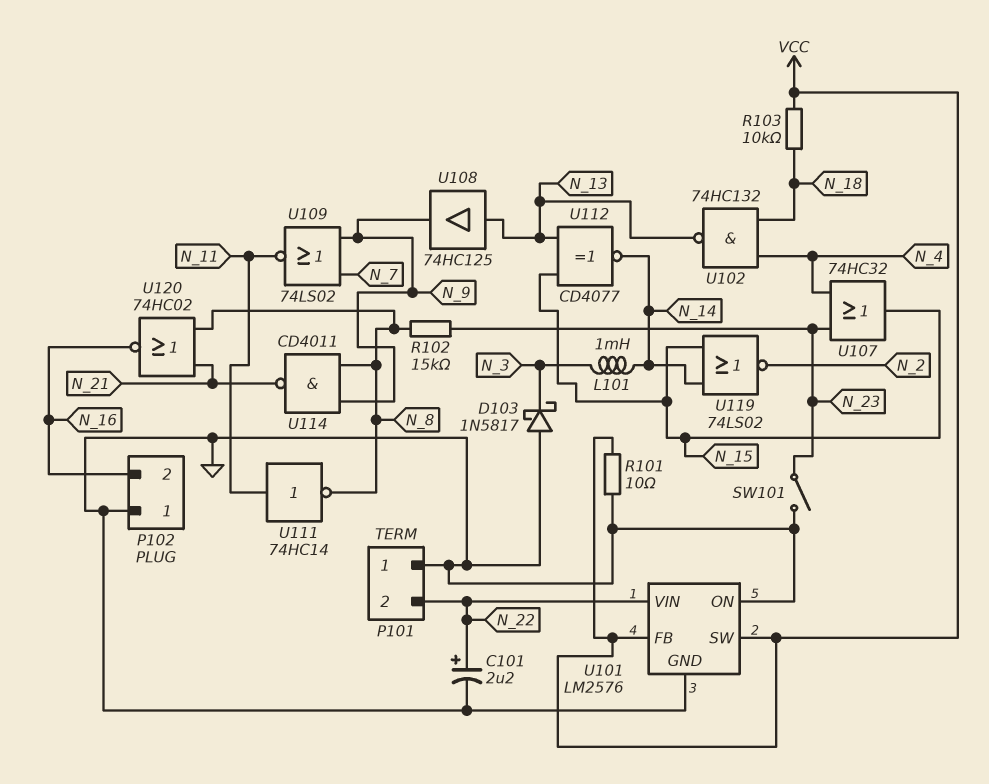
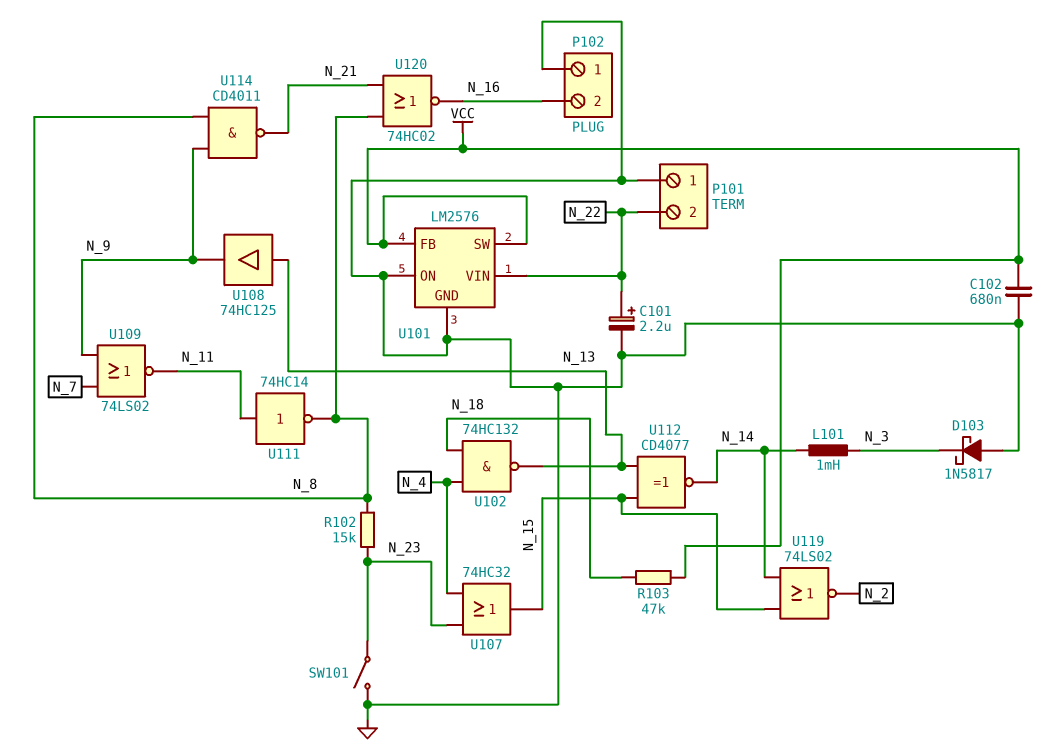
C102: none -> 680nF (GND, VCC)
R101: 10 (GND, VCC) -> none
R103: 10k (N_18, VCC) -> 47k (N_18, VCC)

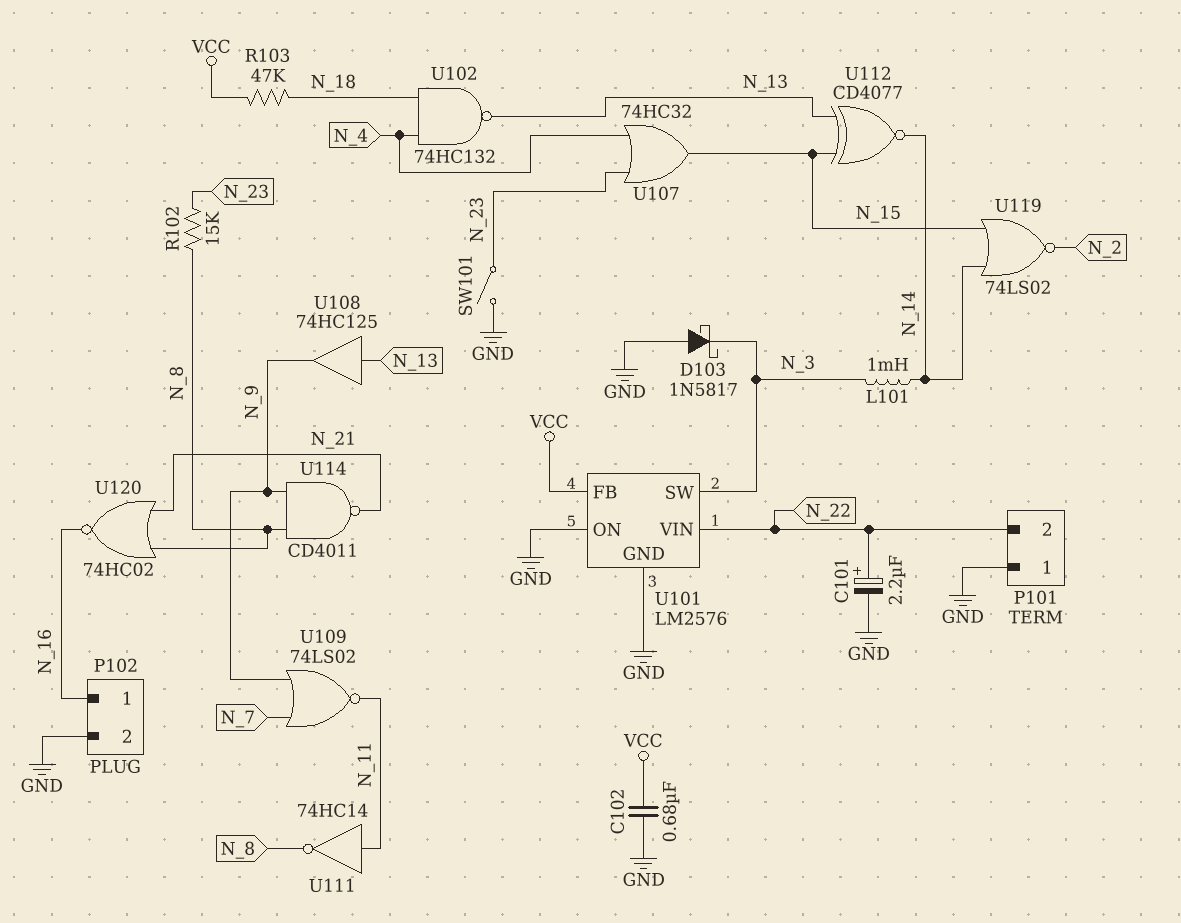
P102 pin 1: GND -> N_16
P102 pin 2: N_16 -> GND
U101 pin SW: VCC -> N_3

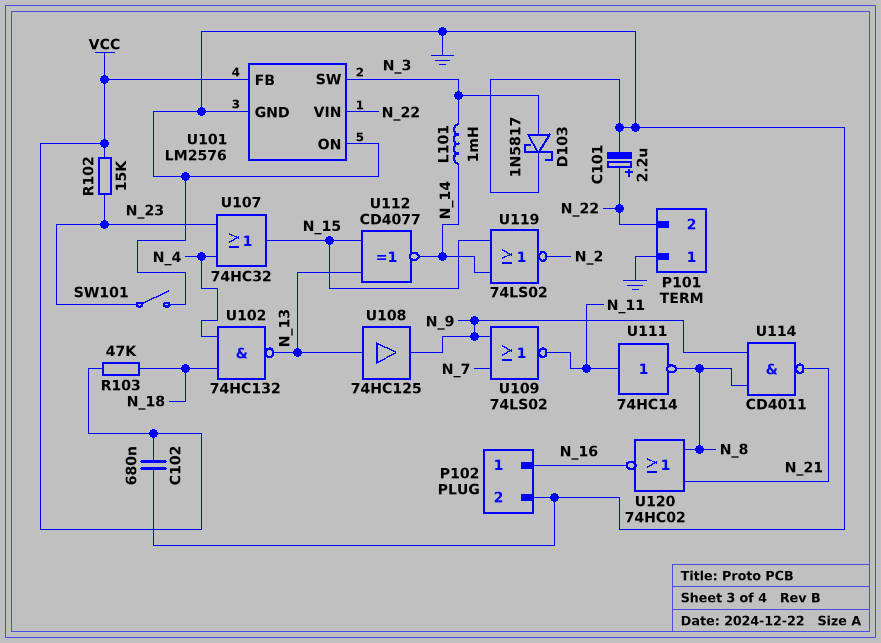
D103: schottky 1N5817 (A GND, K N_3) -> schottky 1N5817 (A N_3, K GND)
R102: 15k (N_8, N_23) -> 15k (N_23, VCC)

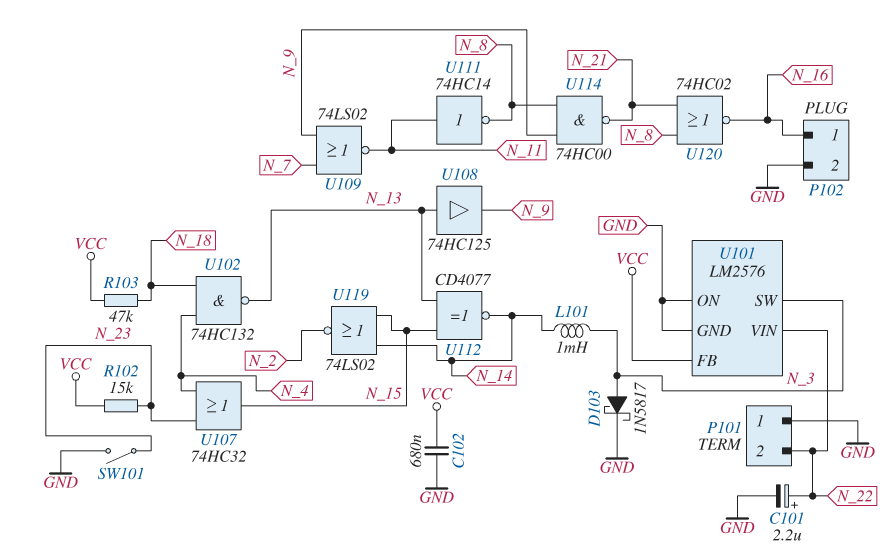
U114: NAND CD4011 (in N_8, in N_9, out N_21) -> NAND 74HC00 (in N_8, in N_9, out N_21)

